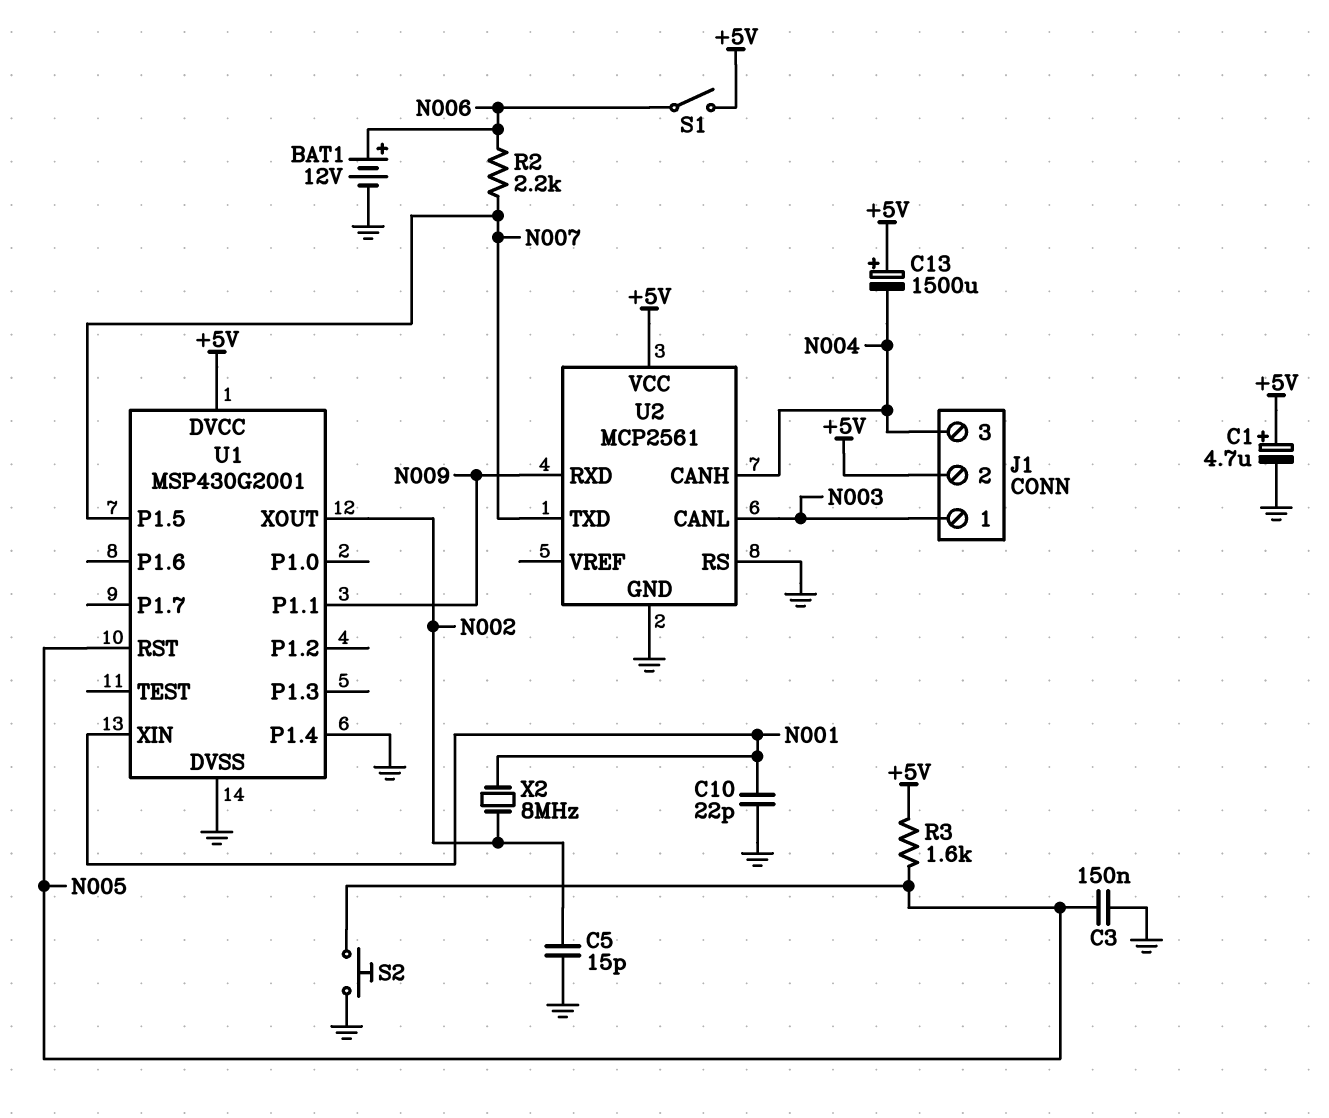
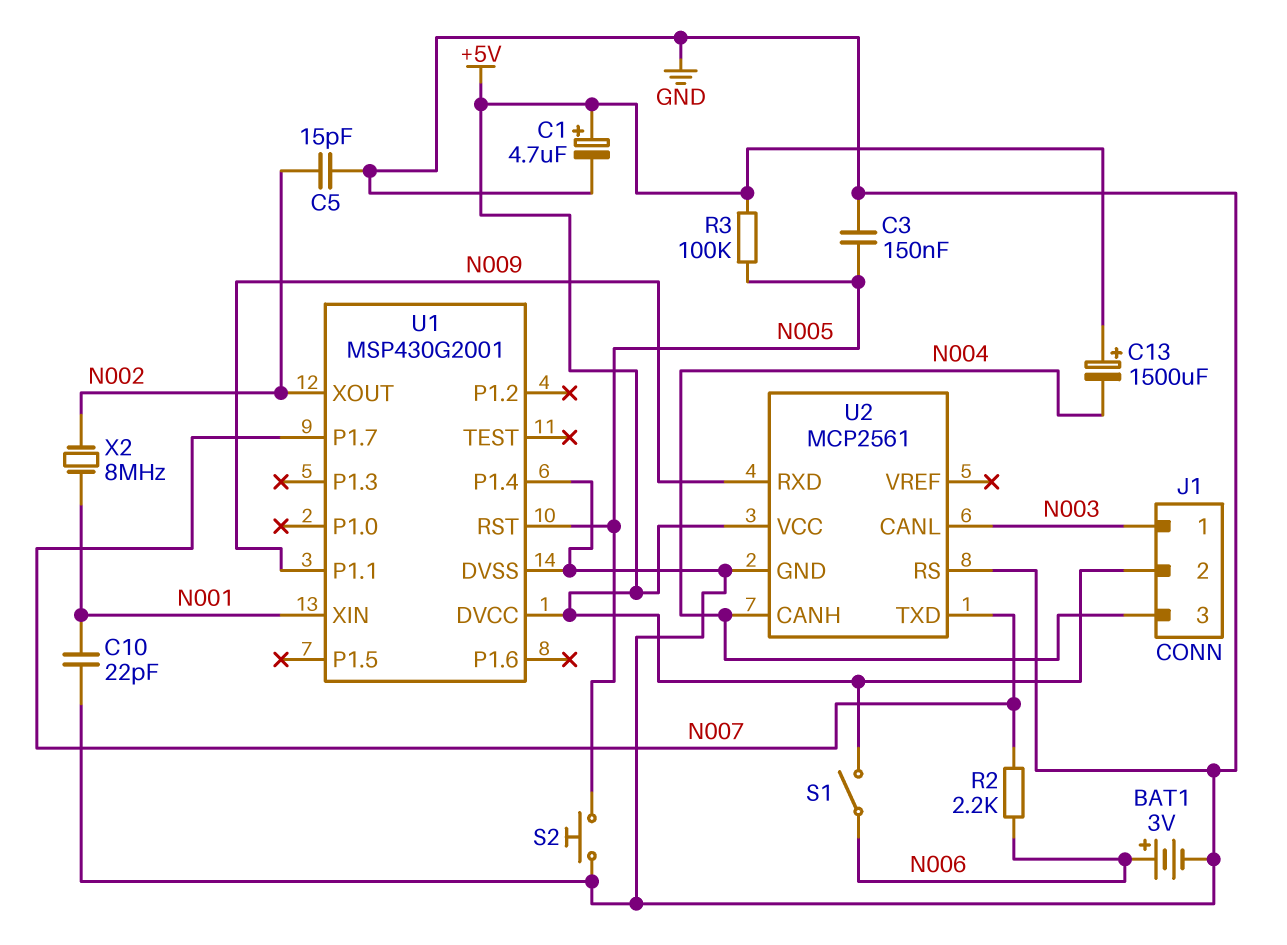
BAT1: 12V (plus N006, minus GND) -> 3V (plus N006, minus GND)
R3: 1.6k (+5V, N005) -> 100k (+5V, N005)
U1 pin P1.5: N007 -> none
U1 pin P1.7: none -> N007

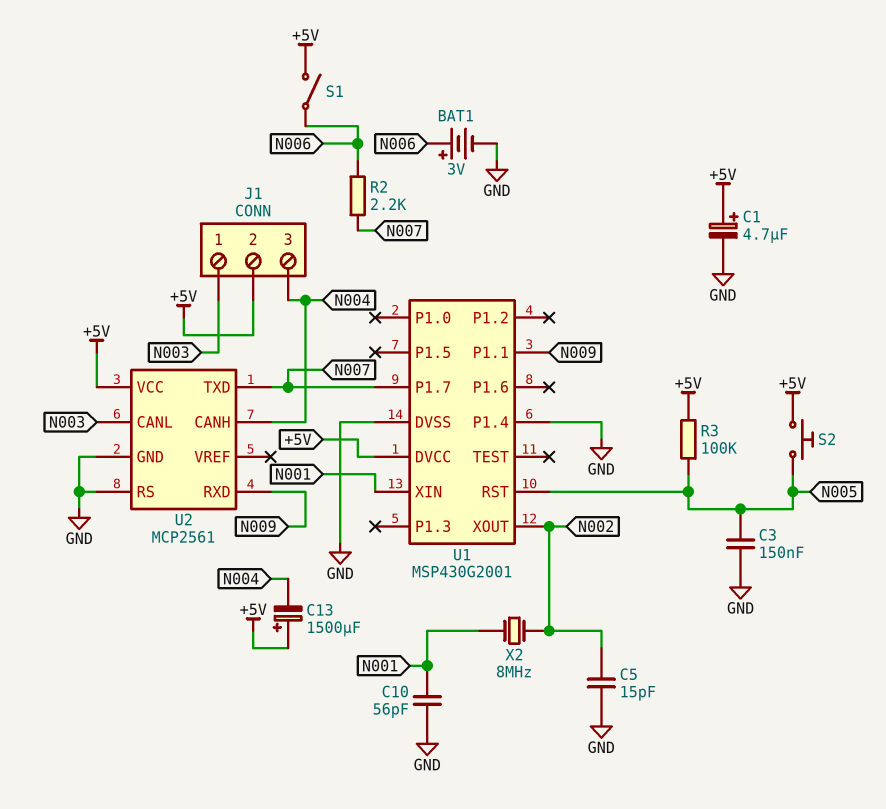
C10: 22pF (GND, N001) -> 56pF (GND, N001)
S2: button (GND, N005) -> button (+5V, N005)

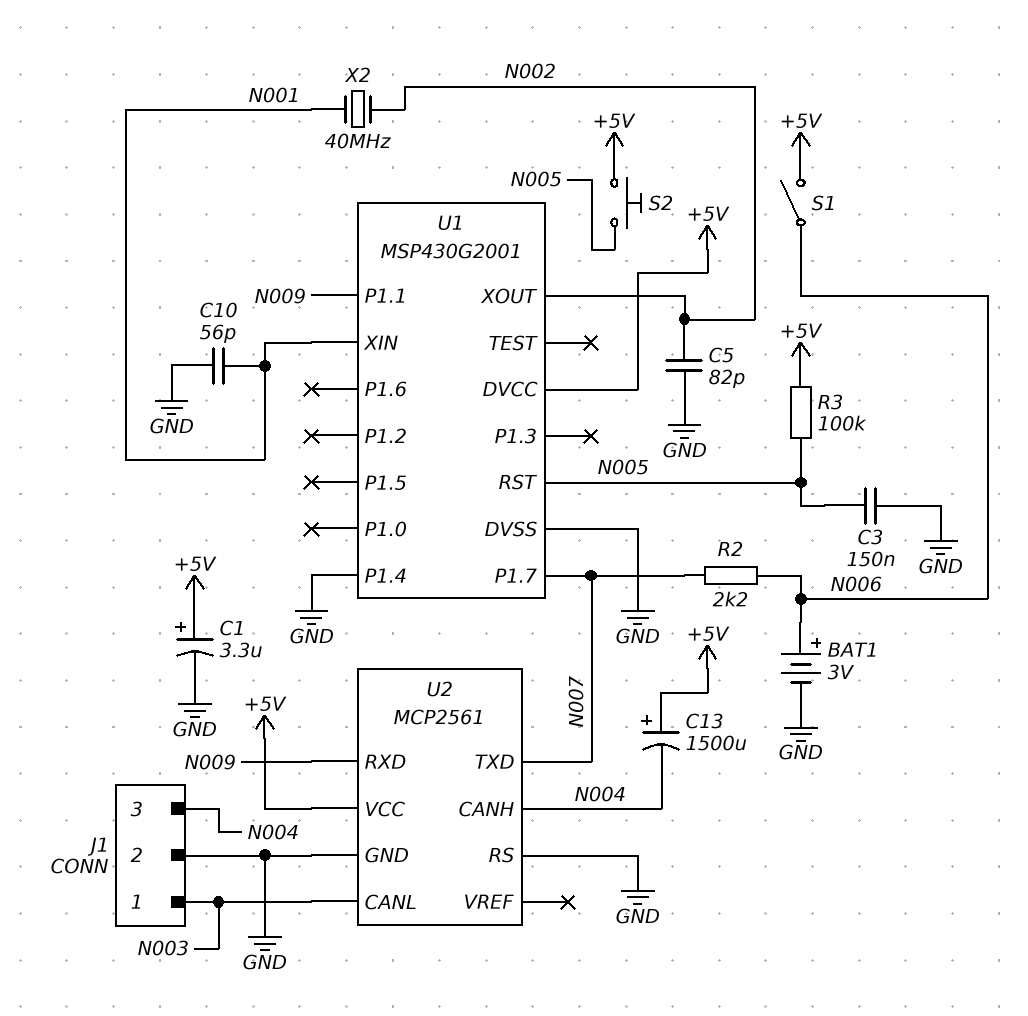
C1: 4.7uF (plus +5V, minus GND) -> 3.3uF (plus +5V, minus GND)
C5: 15pF (GND, N002) -> 82pF (GND, N002)
J1 pin 2: +5V -> GND
X2: 8MHz (N001, N002) -> 40MHz (N001, N002)

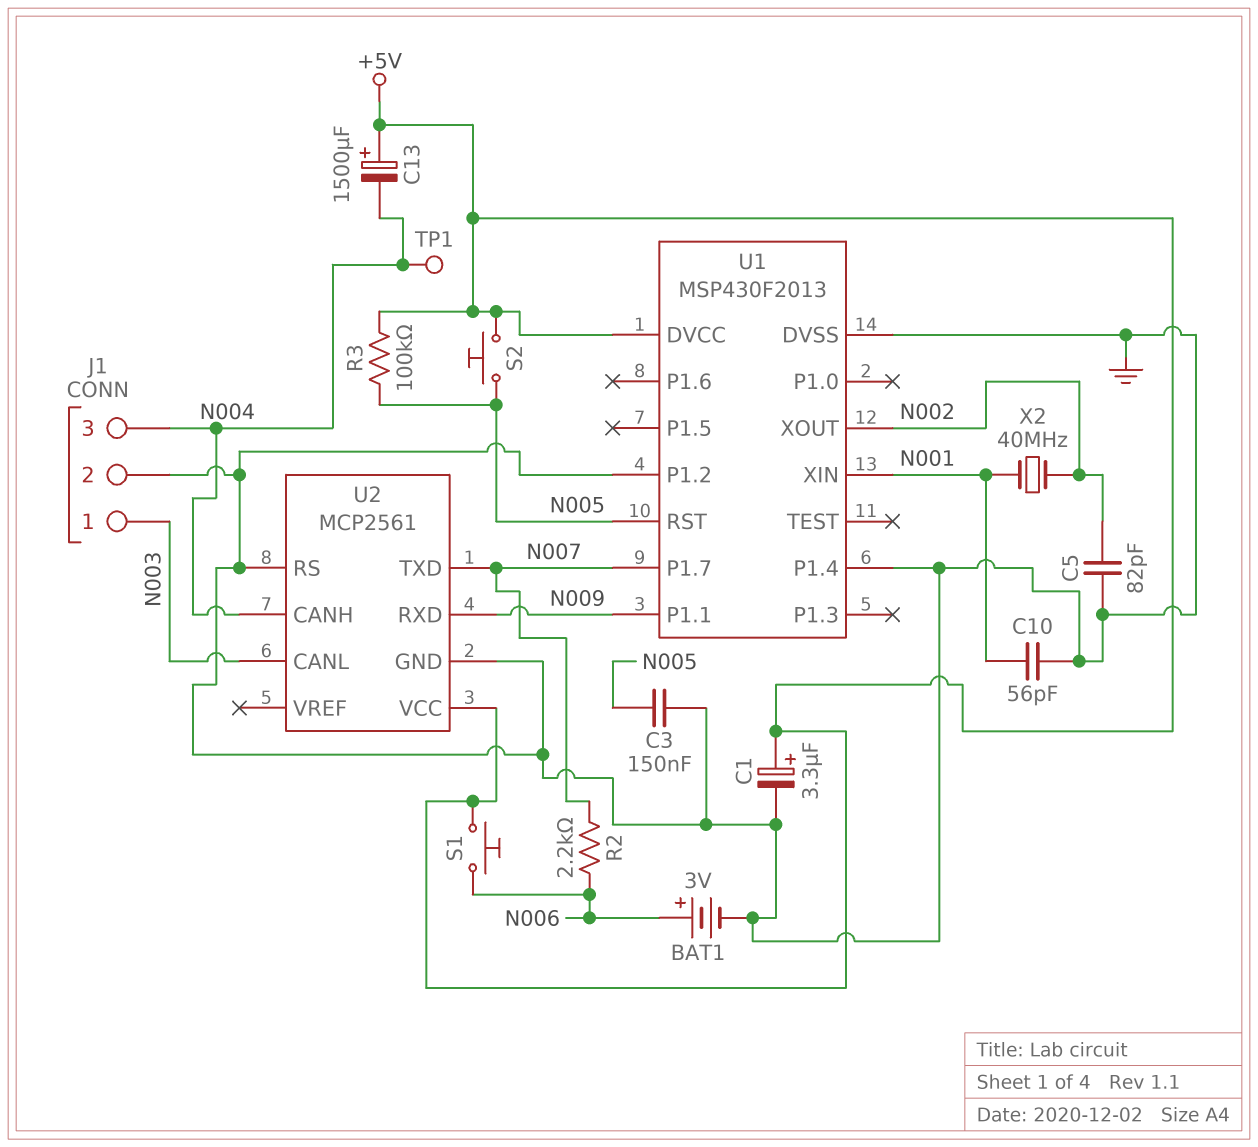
S1: switch (+5V, N006) -> button (+5V, N006)
TP1: none -> test point (N004)
U1: MSP430G2001 -> MSP430F2013
U1 pin P1.2: none -> GND

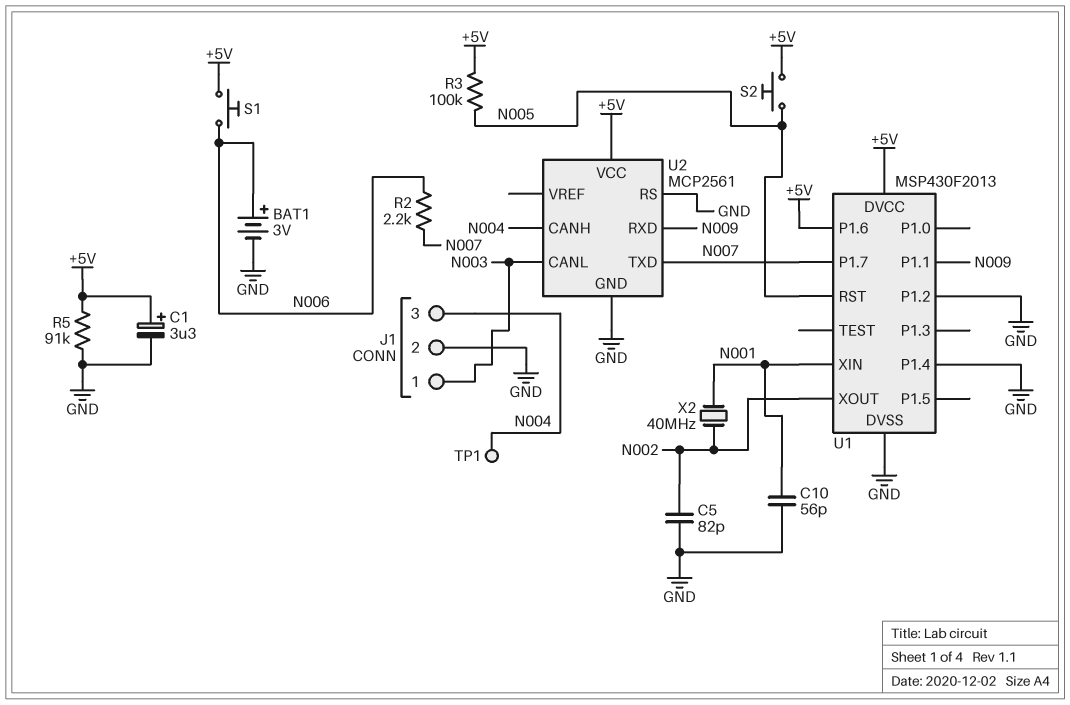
C3: 150nF (GND, N005) -> none
C13: 1500uF (plus +5V, minus N004) -> none
R5: none -> 91k (+5V, GND)
U1 pin P1.6: none -> +5V

